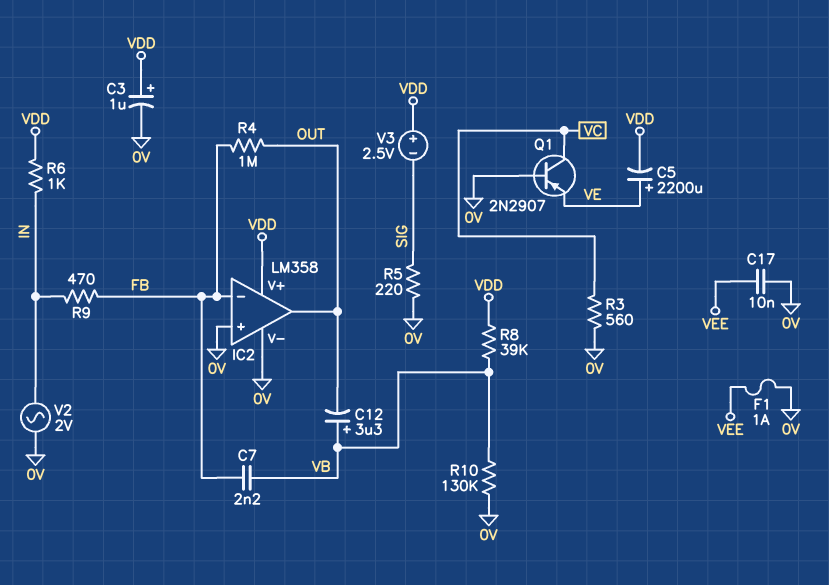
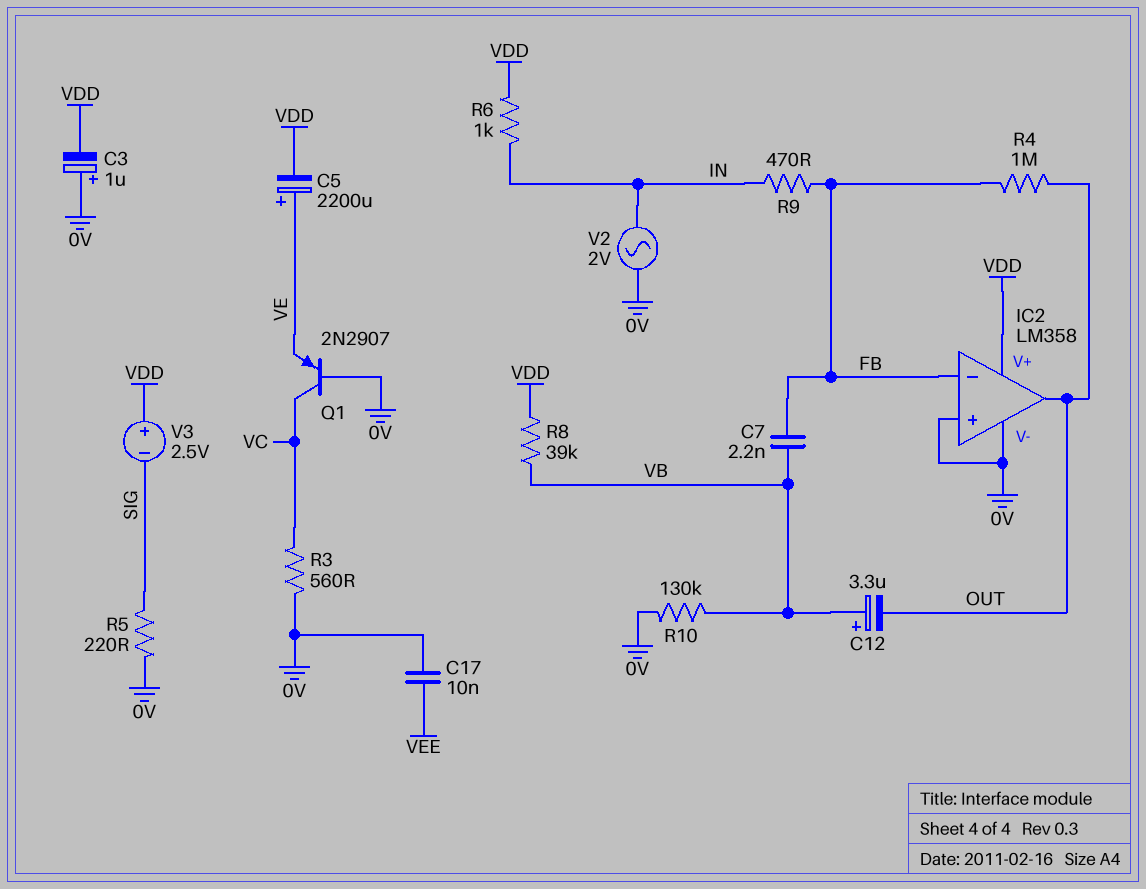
C3: 1uF (plus VDD, minus 0V) -> 1uF (plus 0V, minus VDD)
F1: 1A (0V, VEE) -> none

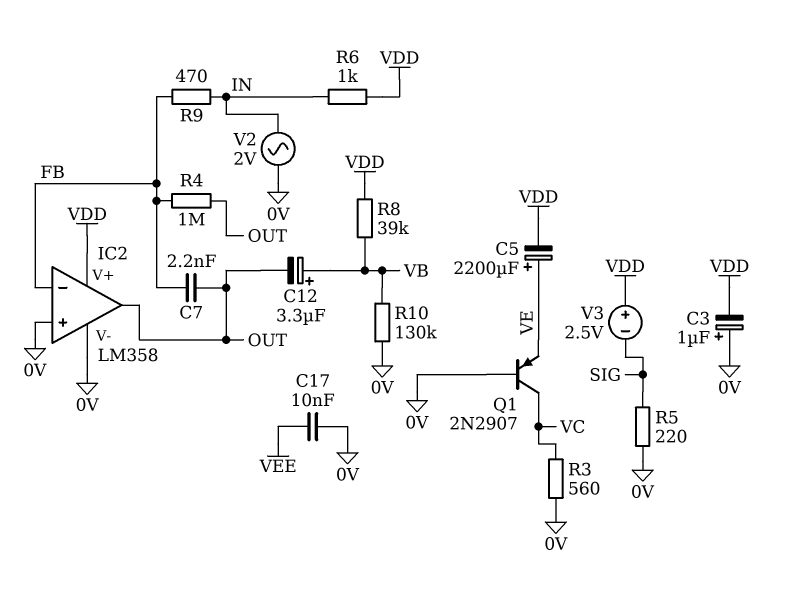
C7: 2.2nF (FB, VB) -> 2.2nF (FB, OUT)

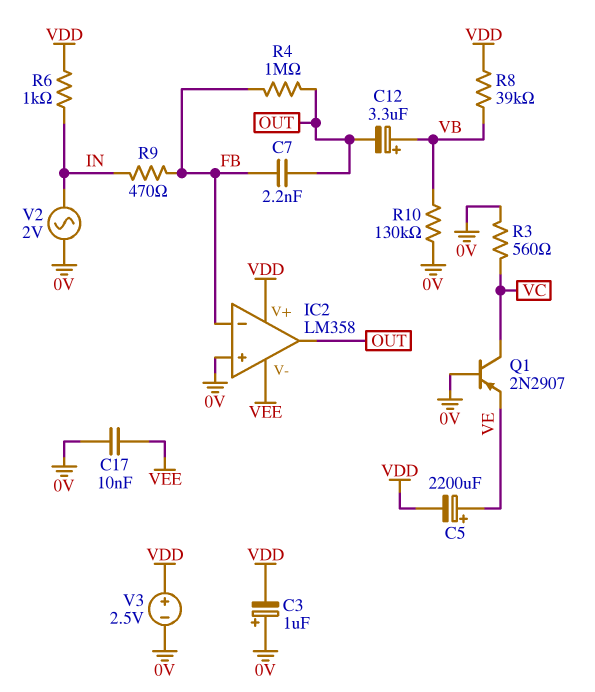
IC2 pin V-: 0V -> VEE
R5: 220 (0V, SIG) -> none
V3: 2.5V (plus VDD, minus SIG) -> 2.5V (plus VDD, minus 0V)

